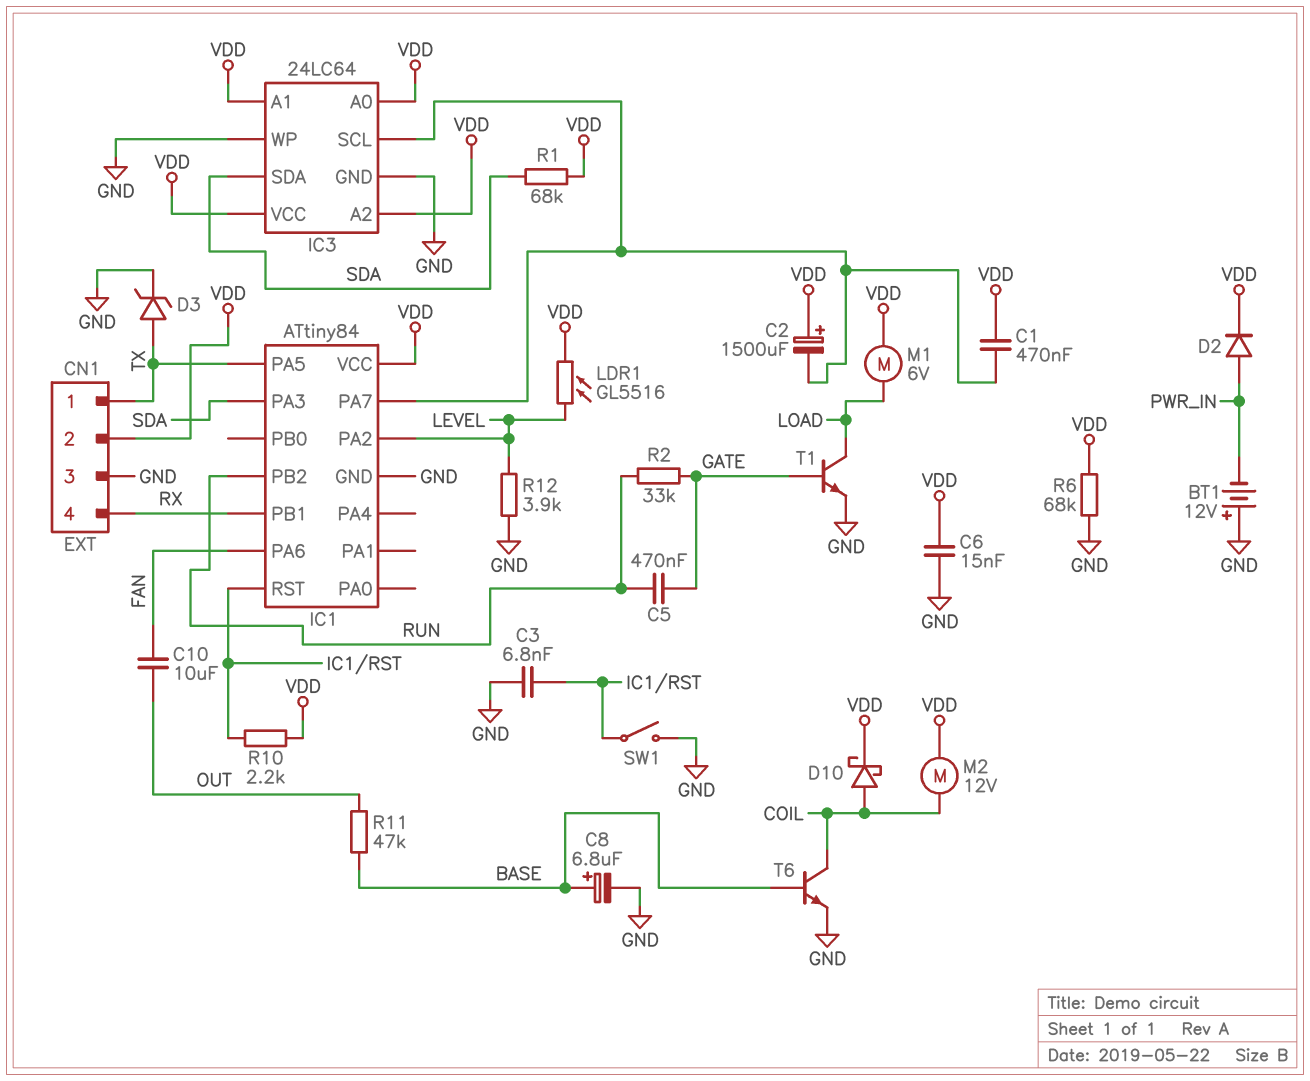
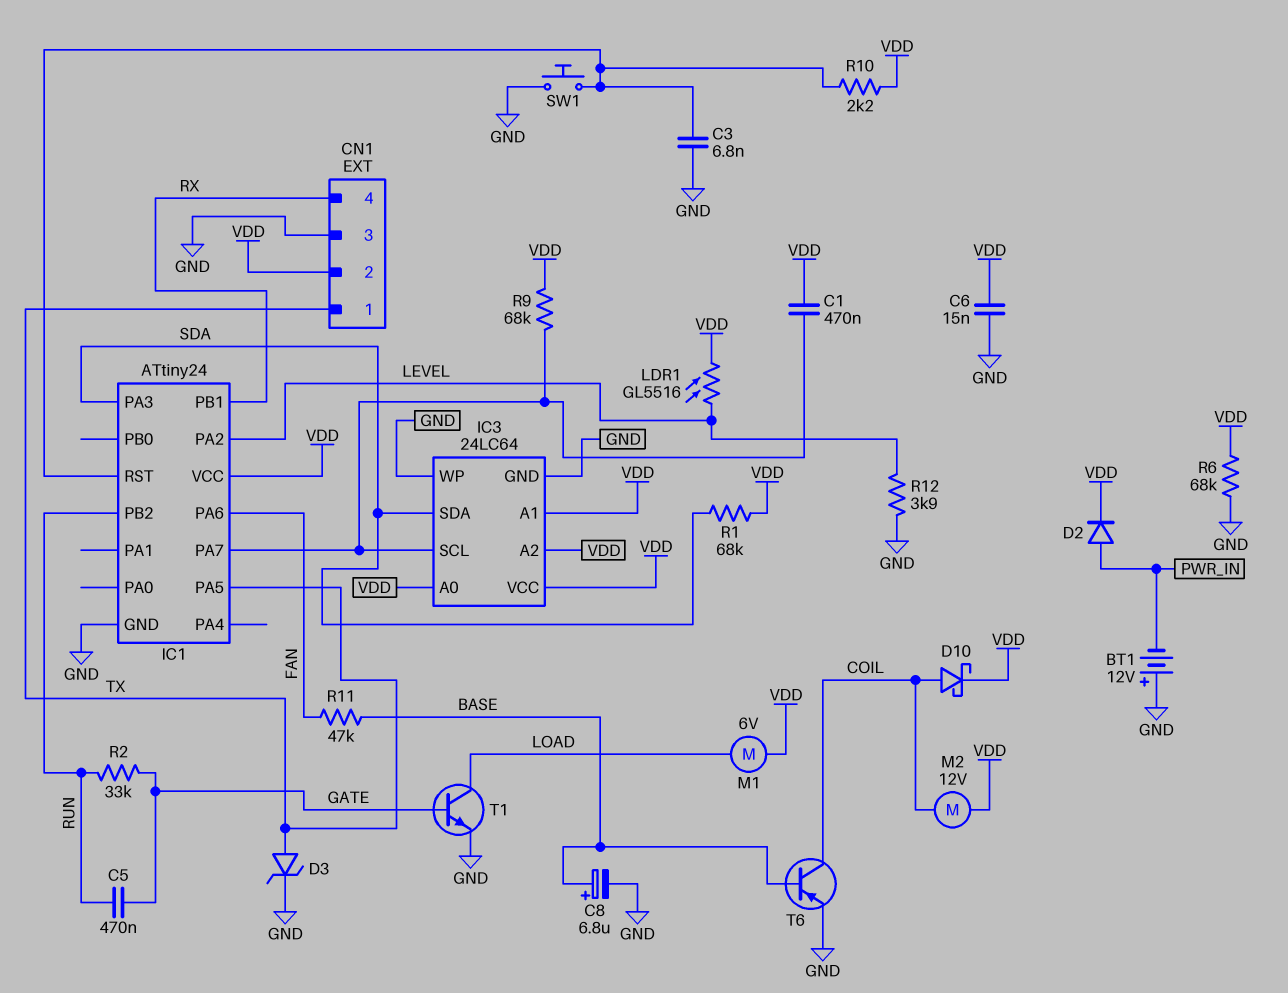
C2: 1500uF (plus VDD, minus IC1/PA7) -> none
C10: 10uF (FAN, OUT) -> none
IC1: ATtiny84 -> ATtiny24
R9: none -> 68k (IC1/PA7, VDD)
R11: 47k (BASE, OUT) -> 47k (BASE, FAN)
SW1: switch (GND, IC1/RST) -> button (GND, IC1/RST)
T6: NPN (B BASE, C COIL, E GND) -> PNP (B BASE, C COIL, E GND)

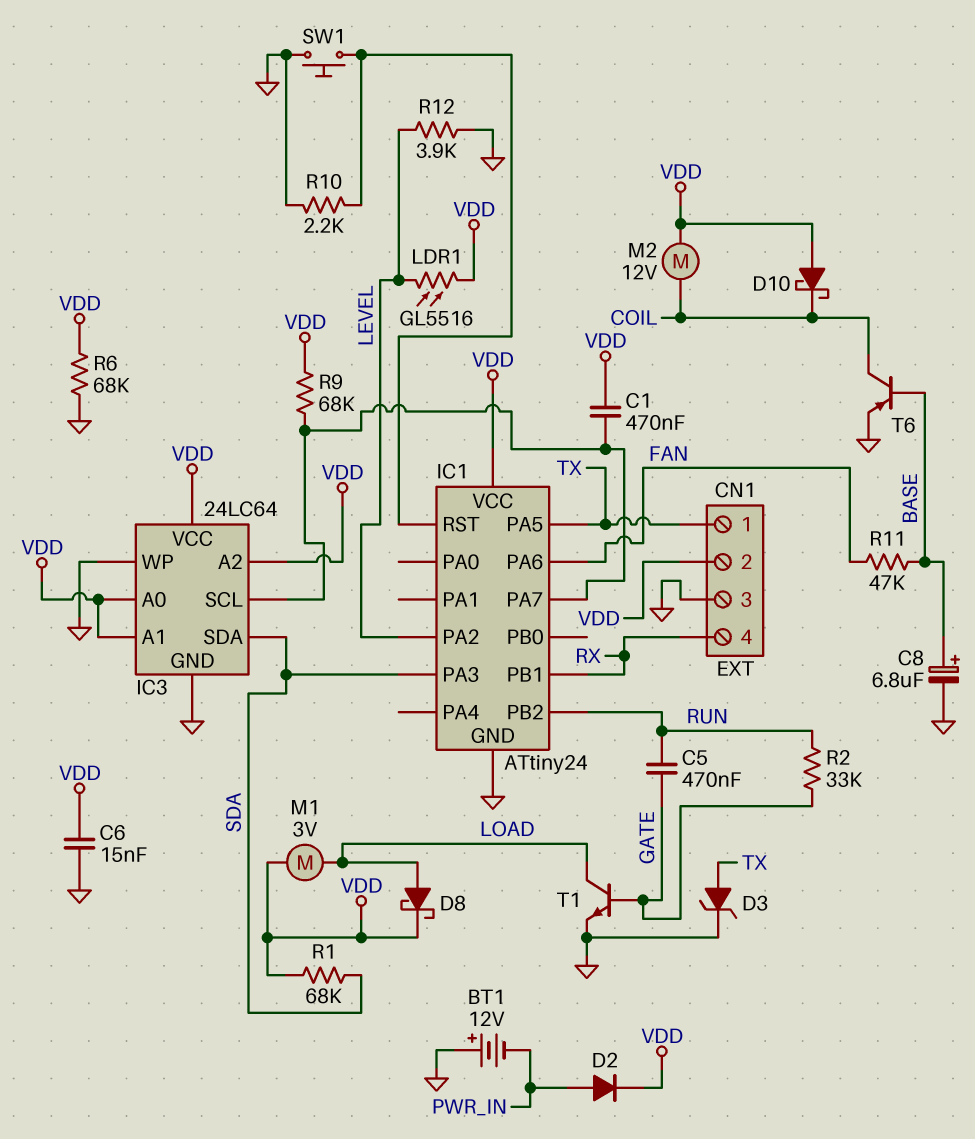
C3: 6.8nF (GND, IC1/RST) -> none
D8: none -> schottky (A LOAD, K VDD)
D10: schottky (A COIL, K VDD) -> schottky (A VDD, K COIL)
M1: motor 6V (LOAD, VDD) -> motor 3V (LOAD, VDD)
R10: 2.2k (IC1/RST, VDD) -> 2.2k (GND, IC1/RST)

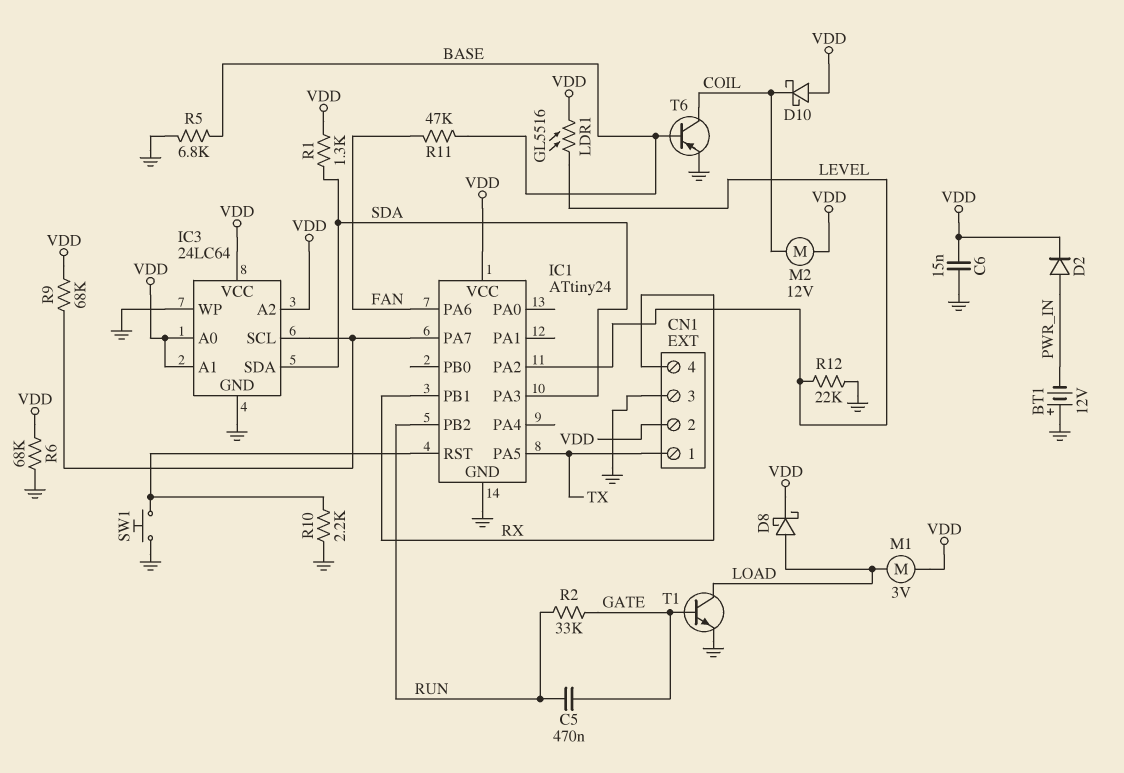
C1: 470nF (IC1/PA7, VDD) -> none
C8: 6.8uF (plus BASE, minus GND) -> none
D3: zener (A TX, K GND) -> none
R1: 68k (SDA, VDD) -> 1.3k (SDA, VDD)
R5: none -> 6.8k (BASE, GND)
R12: 3.9k (GND, LEVEL) -> 22k (GND, LEVEL)

